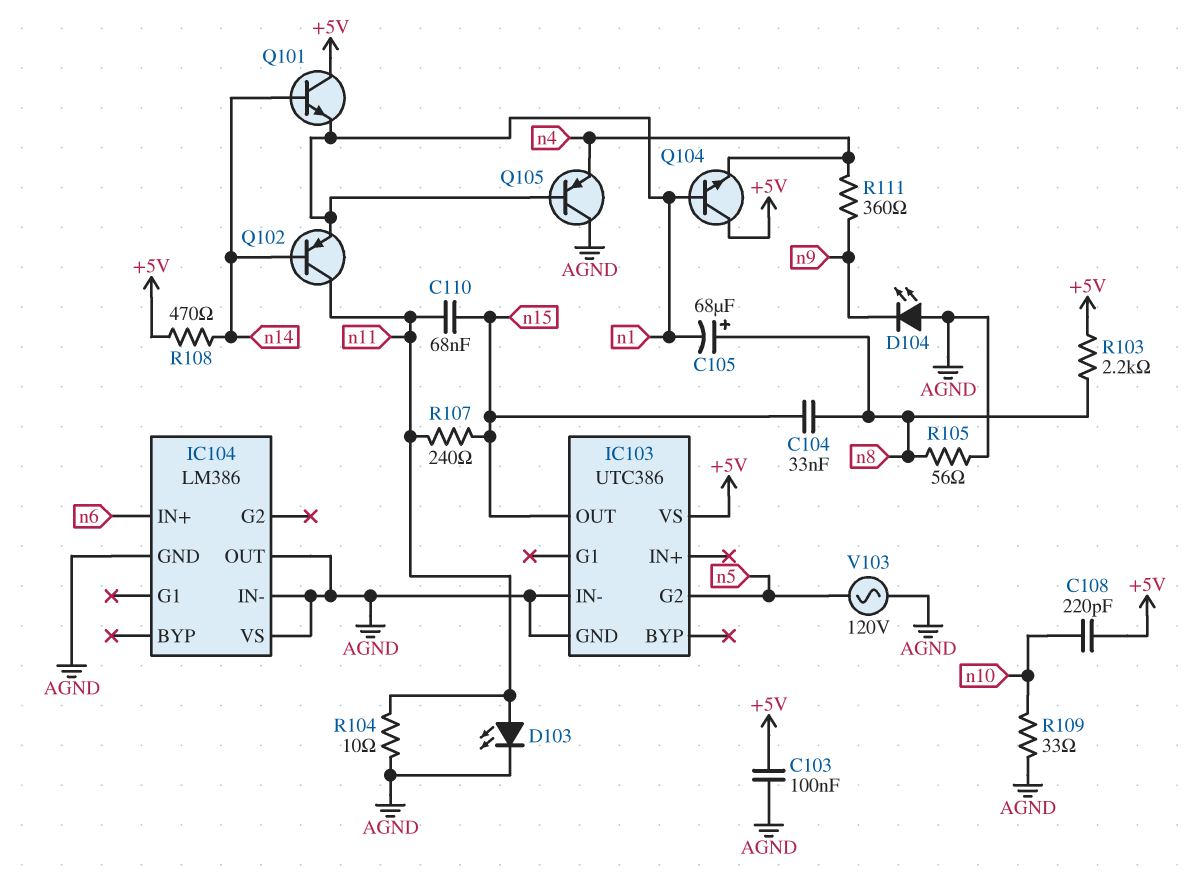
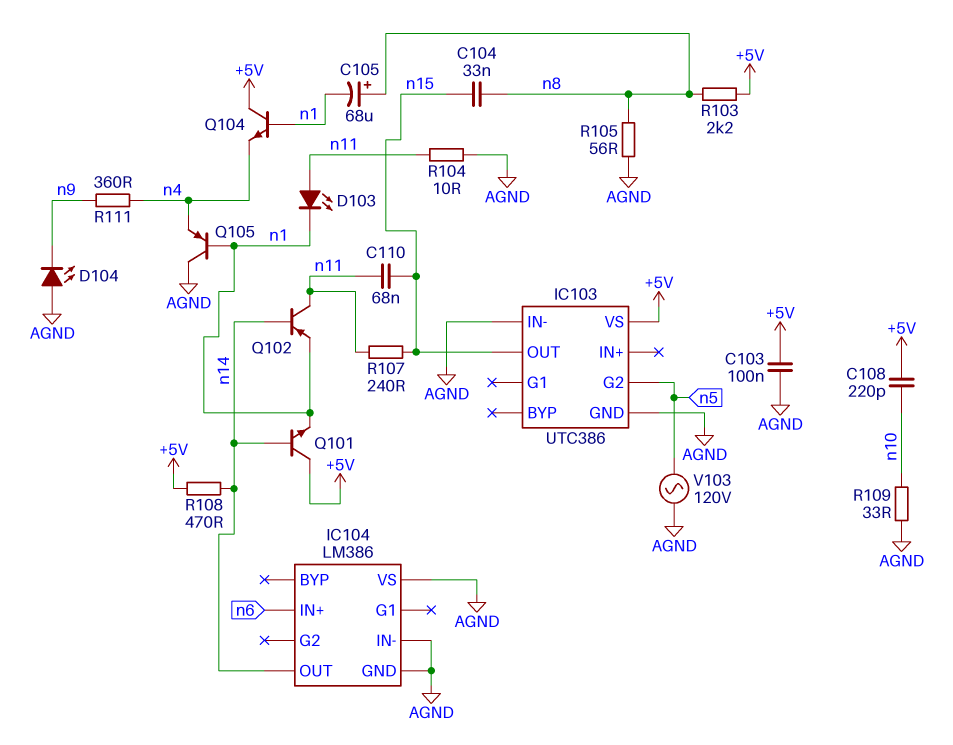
D103: LED (A n11, K AGND) -> LED (A n11, K n1)
IC104 pin OUT: AGND -> n14

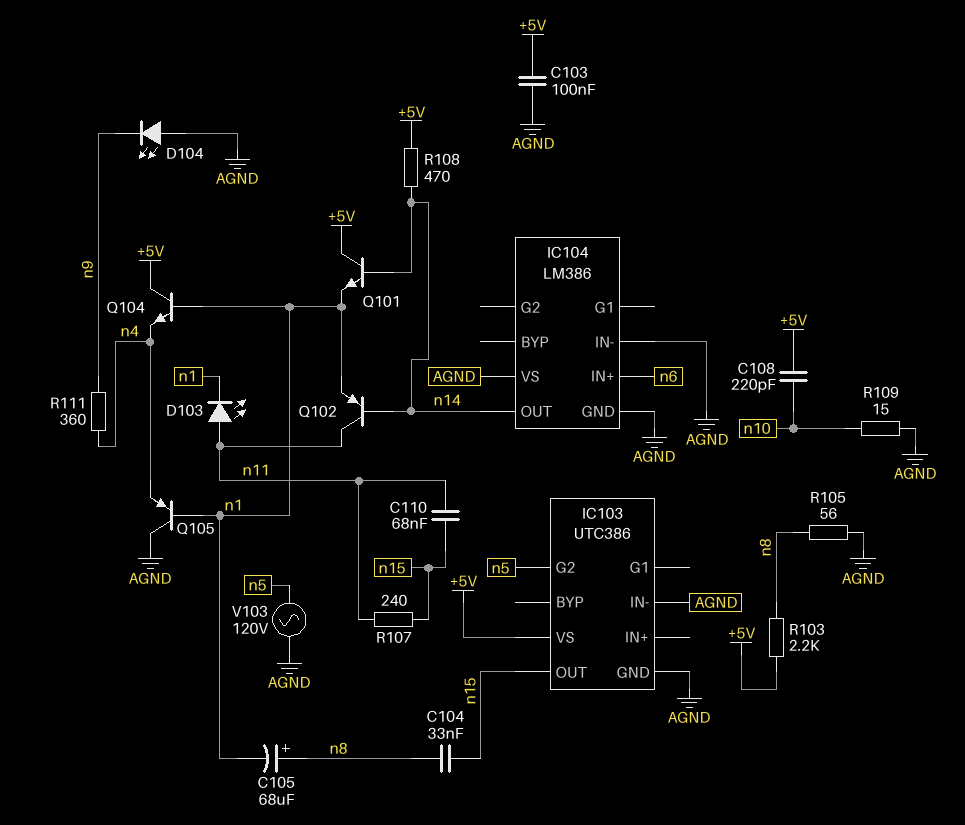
R104: 10 (AGND, n11) -> none
R109: 33 (AGND, n10) -> 15 (AGND, n10)

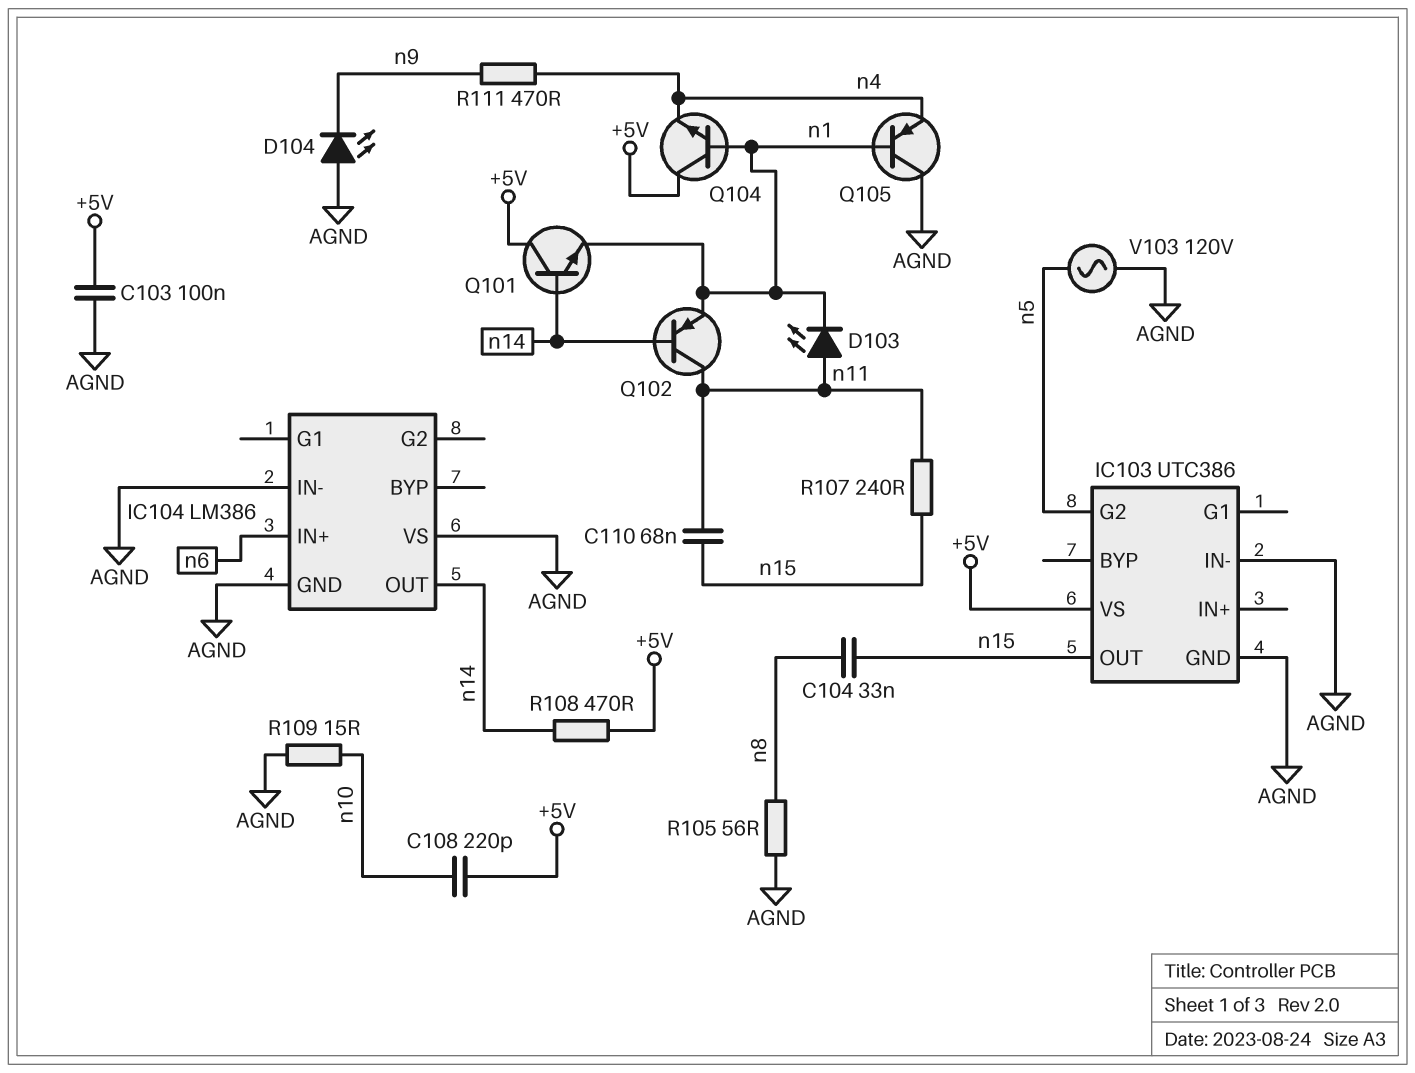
C105: 68uF (plus n8, minus n1) -> none
R103: 2.2k (+5V, n8) -> none
R111: 360 (n4, n9) -> 470 (n4, n9)

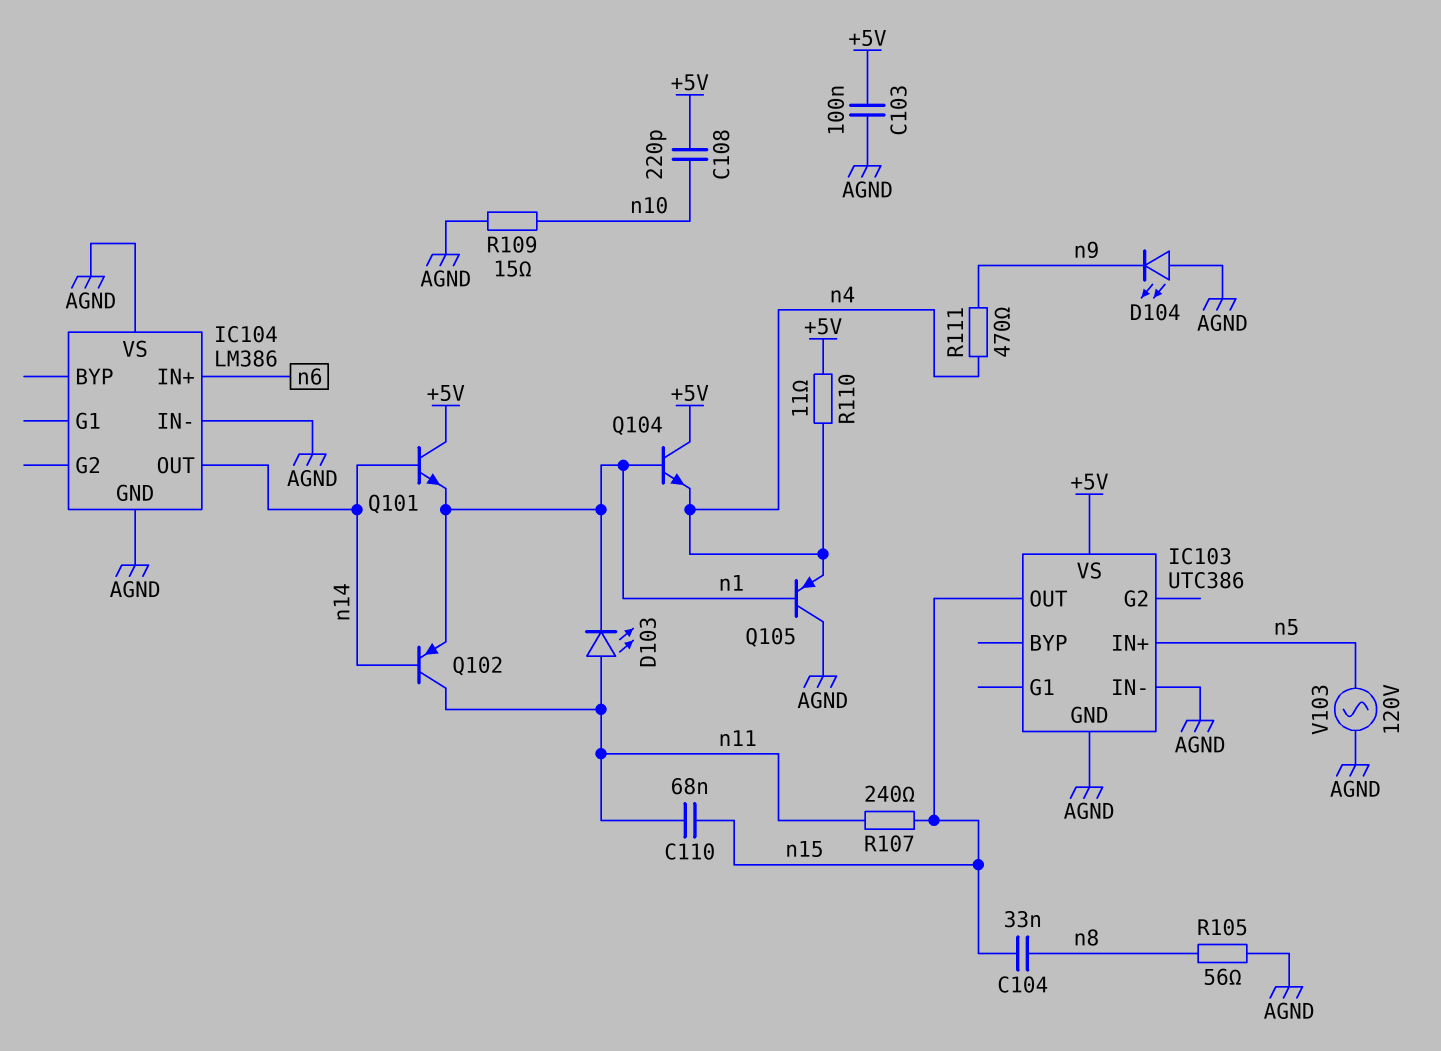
IC103 pin G2: n5 -> none
IC103 pin IN+: none -> n5
R108: 470 (+5V, n14) -> none
R110: none -> 11 (+5V, n4)

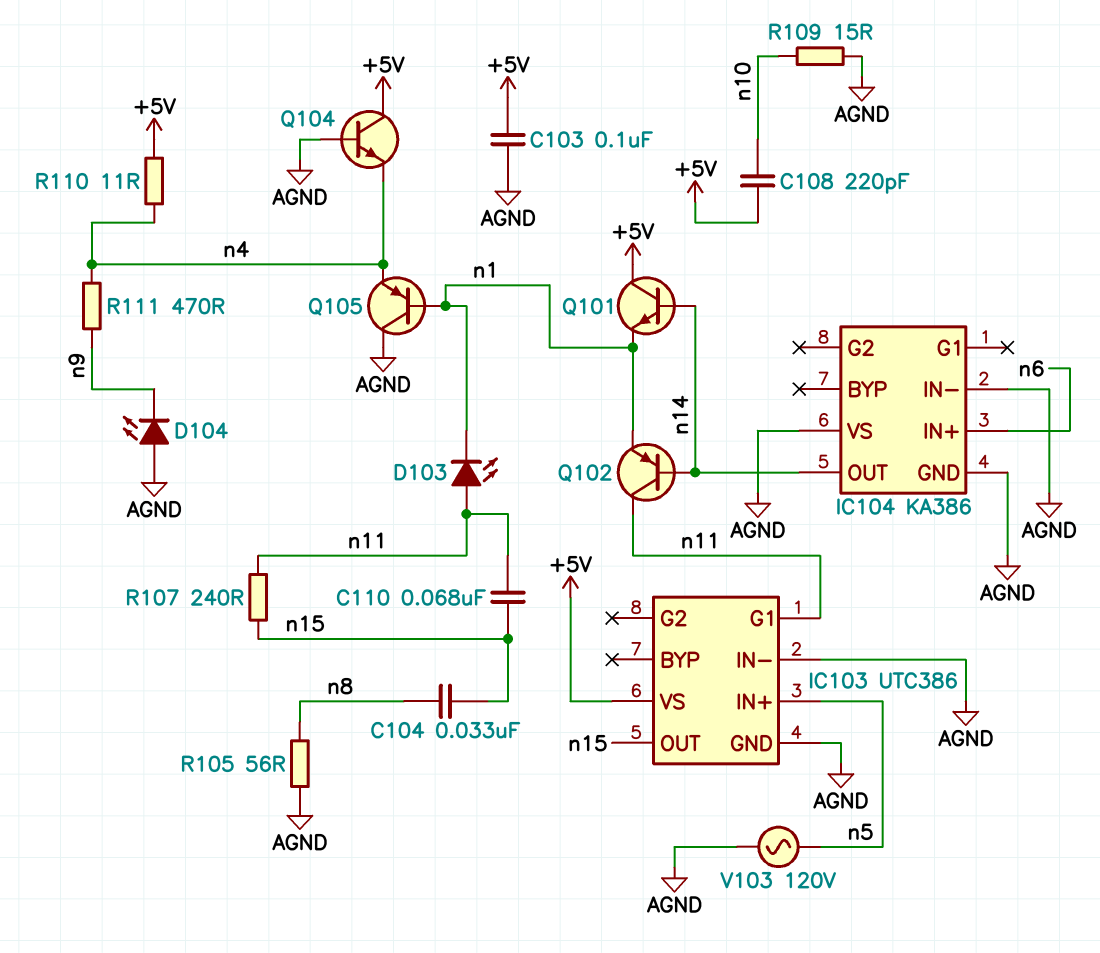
IC103 pin G1: none -> n11
IC104: LM386 -> KA386
Q104: NPN (B n1, C +5V, E n4) -> NPN (B AGND, C +5V, E n4)

